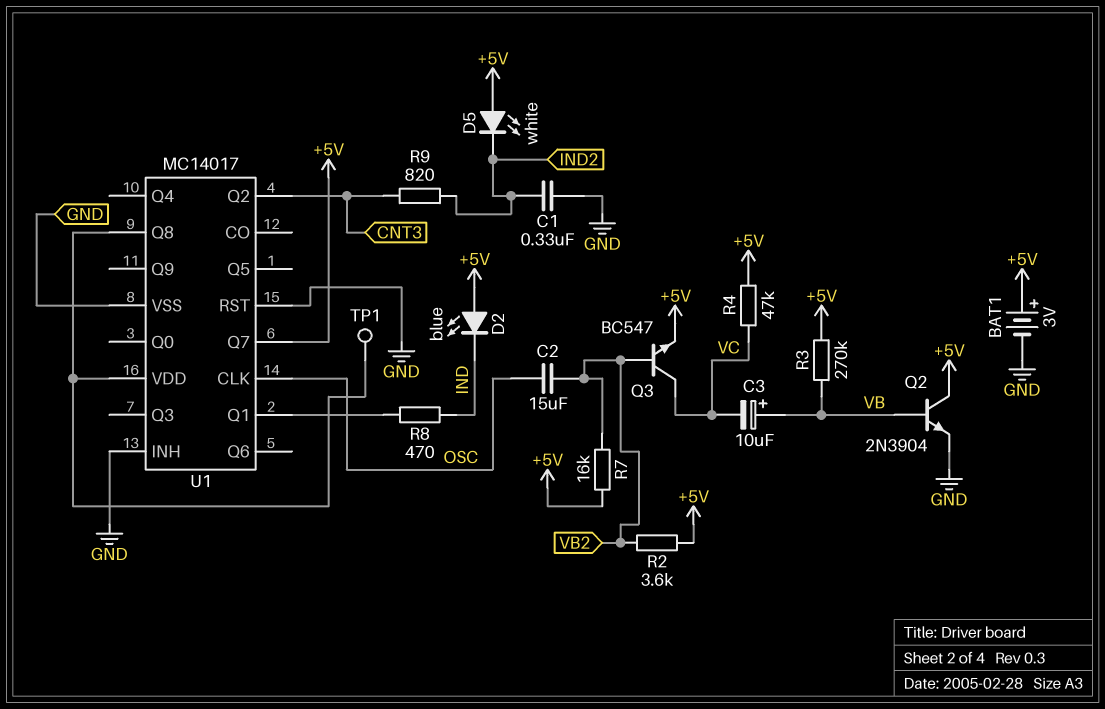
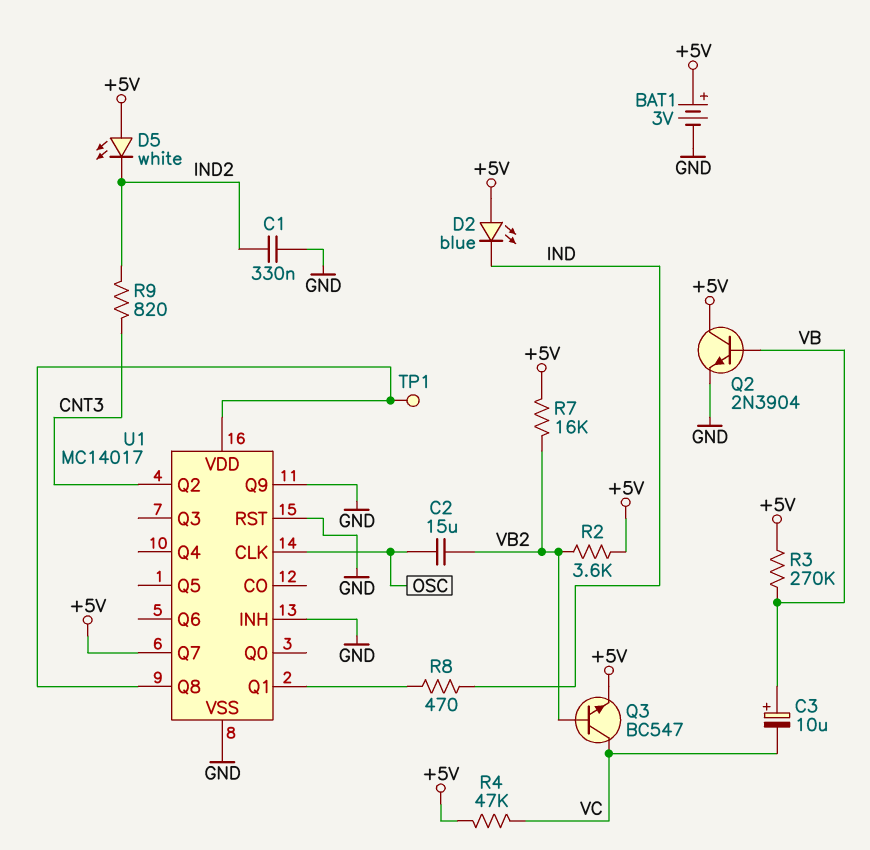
U1 pin Q9: none -> GND

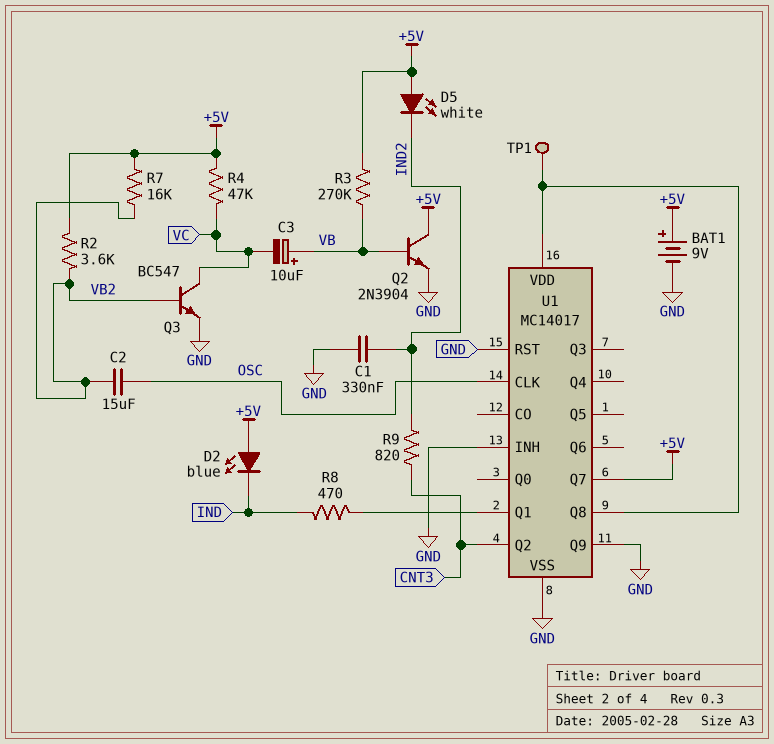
BAT1: 3V (plus +5V, minus GND) -> 9V (plus +5V, minus GND)
Q3: NPN BC547 (B VB2, C VC, E +5V) -> NPN BC547 (B VB2, C VC, E GND)

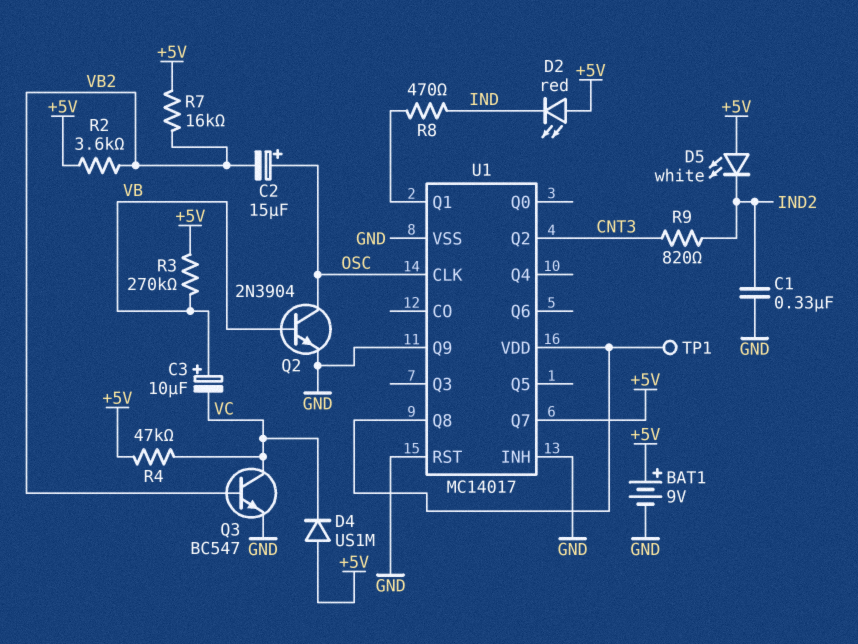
C2: 15uF (OSC, VB2) -> 15uF (plus OSC, minus VB2)
D2: LED blue (A +5V, K IND) -> LED red (A +5V, K IND)
D4: none -> diode US1M (A +5V, K VC)
Q2: NPN 2N3904 (B VB, C +5V, E GND) -> NPN 2N3904 (B VB, C OSC, E GND)

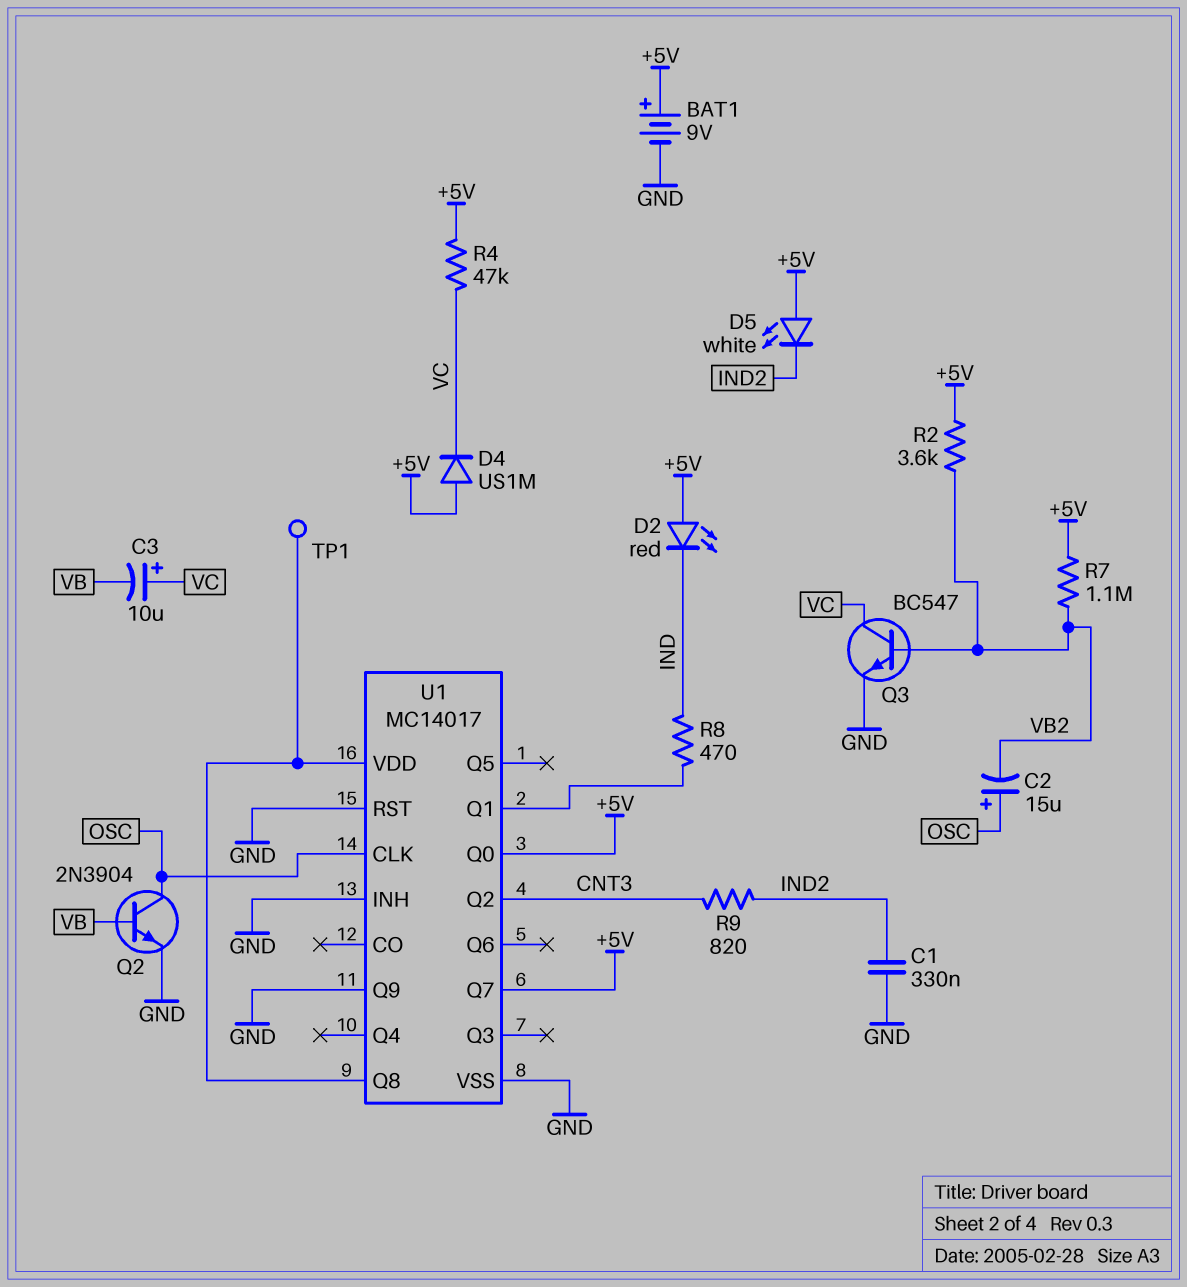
C3: 10uF (plus VB, minus VC) -> 10uF (plus VC, minus VB)
R3: 270k (+5V, VB) -> none
R7: 16k (+5V, VB2) -> 1.1M (+5V, VB2)
U1 pin Q0: none -> +5V

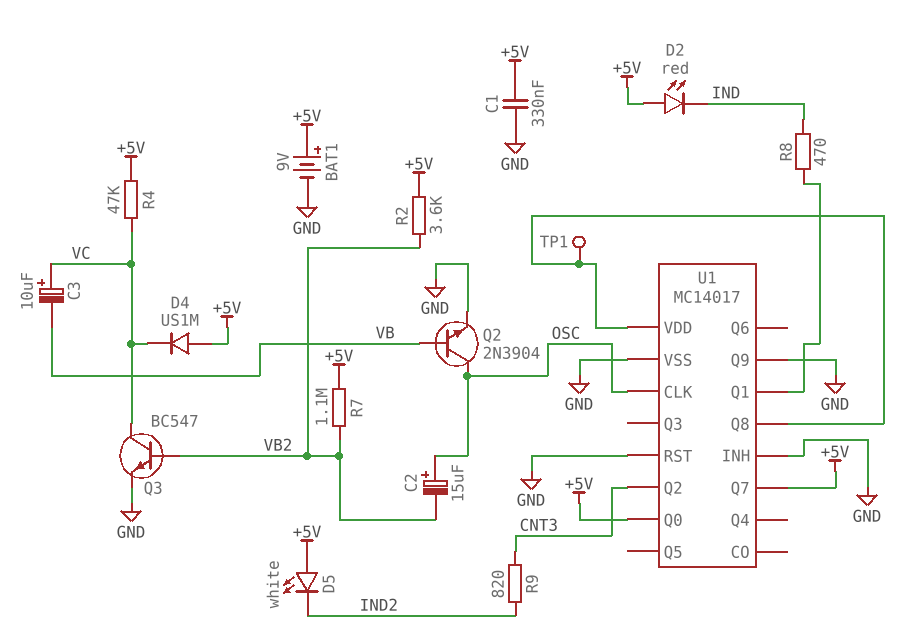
C1: 330nF (GND, IND2) -> 330nF (+5V, GND)

